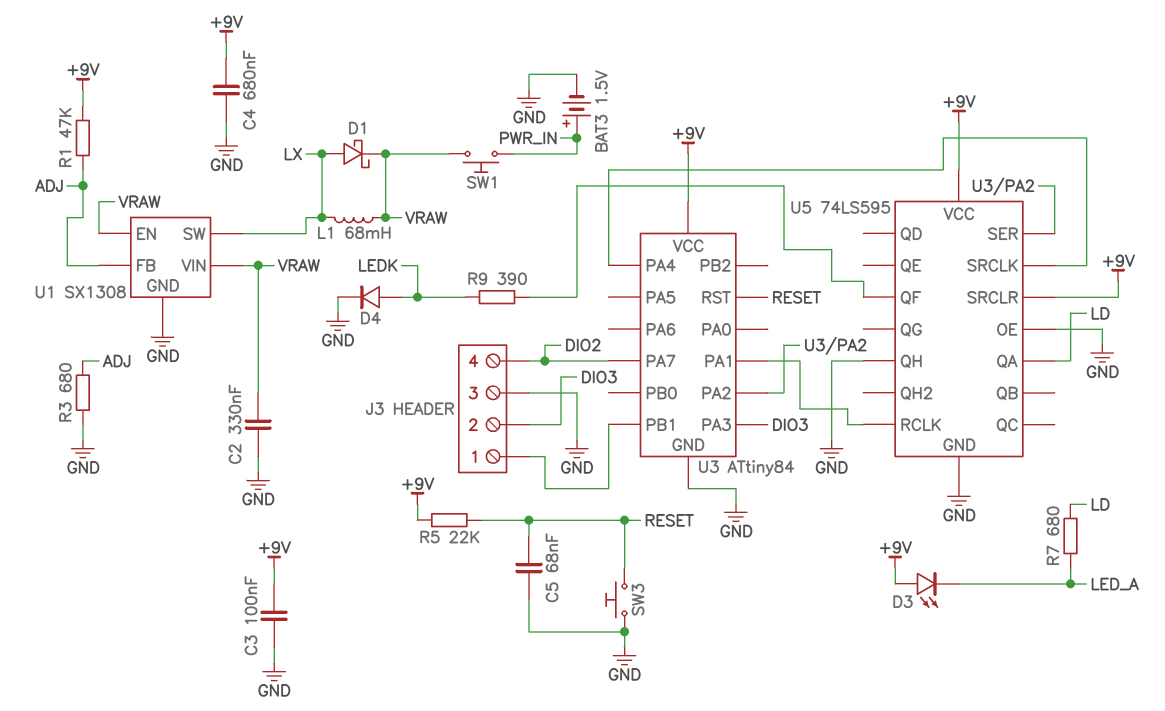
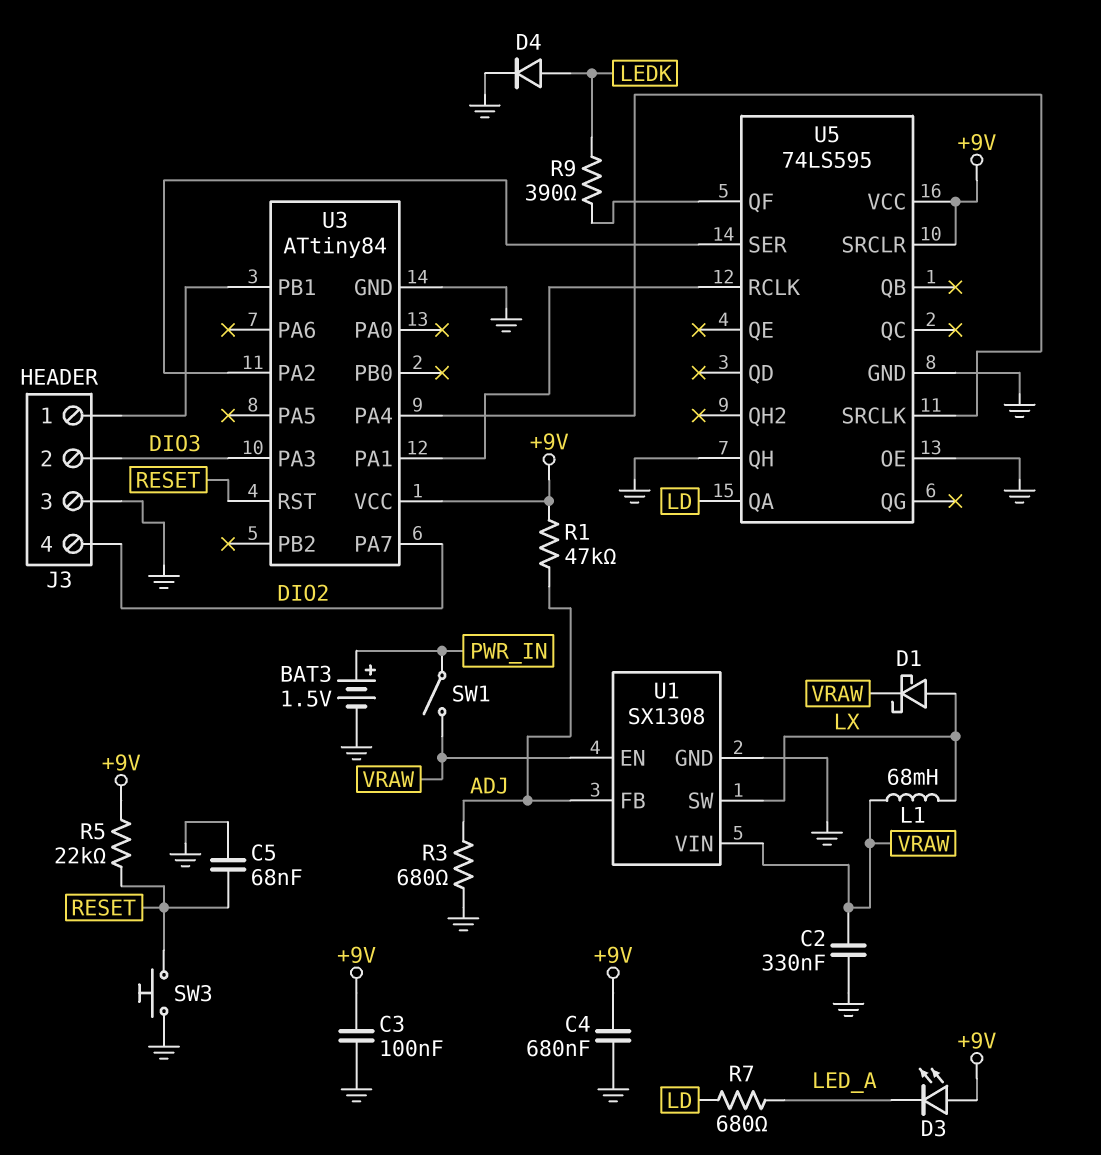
SW1: button (PWR_IN, VRAW) -> switch (PWR_IN, VRAW)

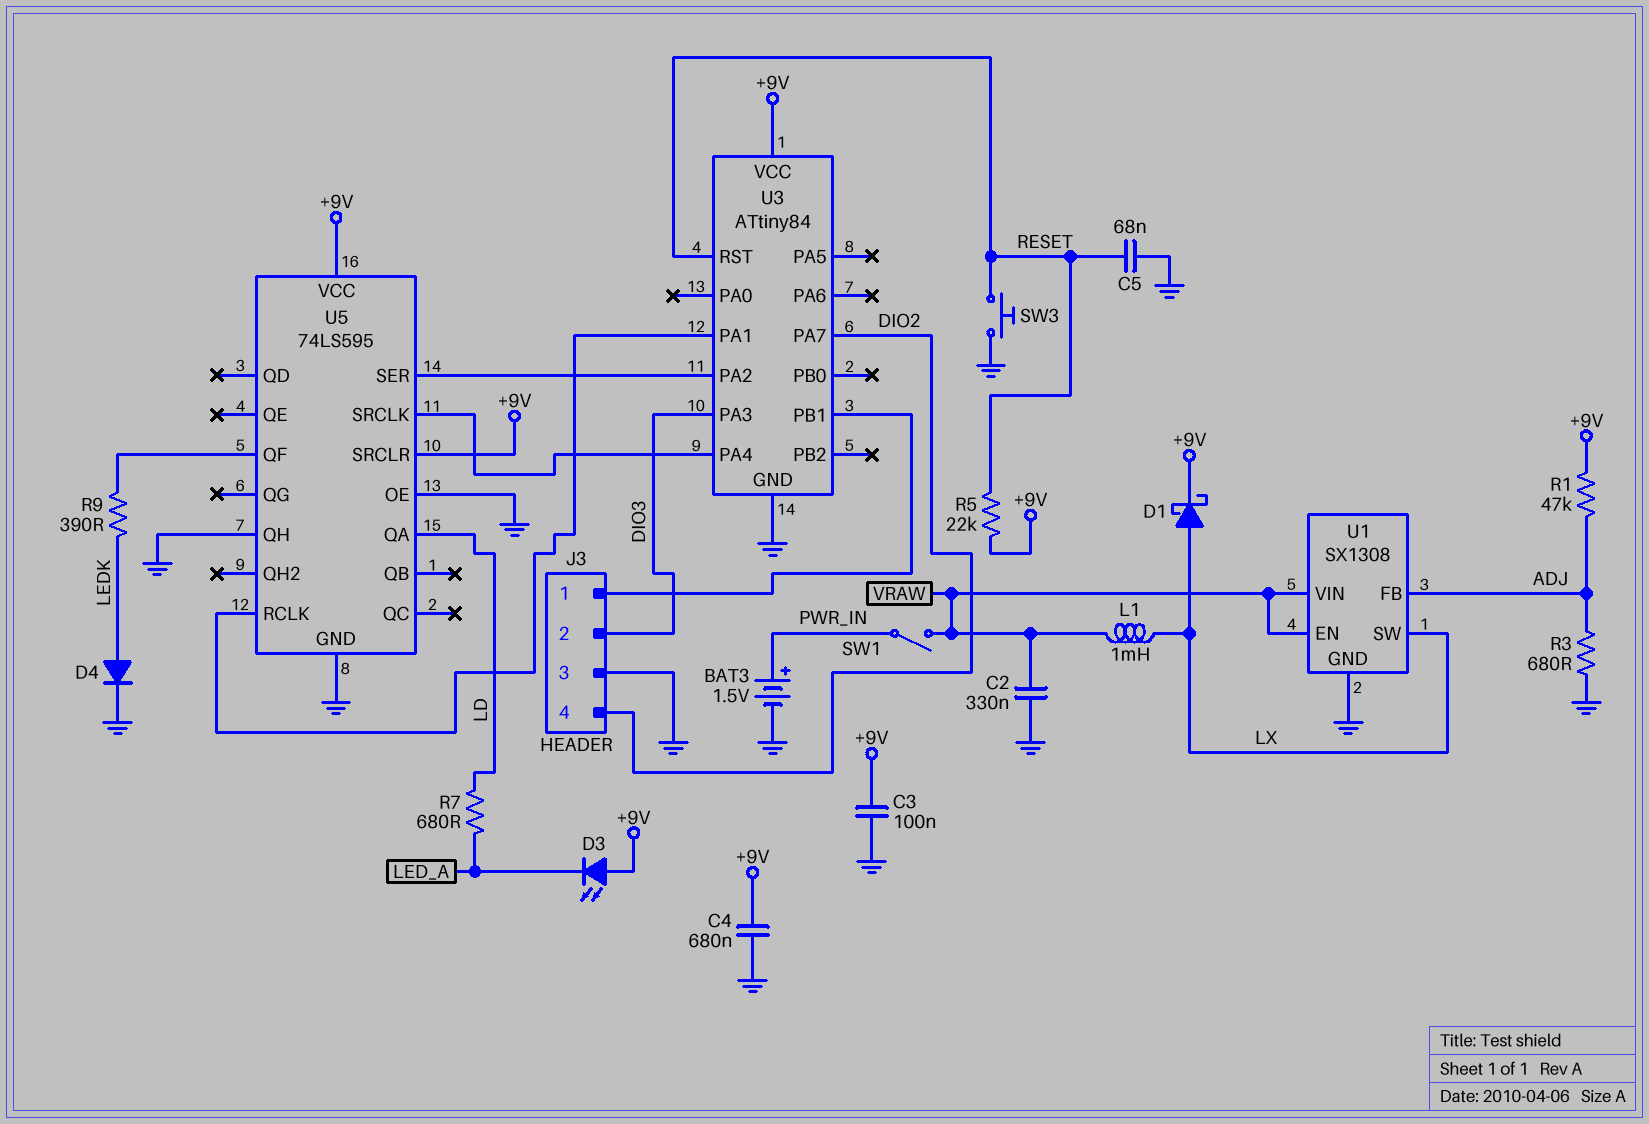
D1: schottky (A LX, K VRAW) -> schottky (A LX, K +9V)
L1: 68mH (LX, VRAW) -> 1mH (LX, VRAW)

